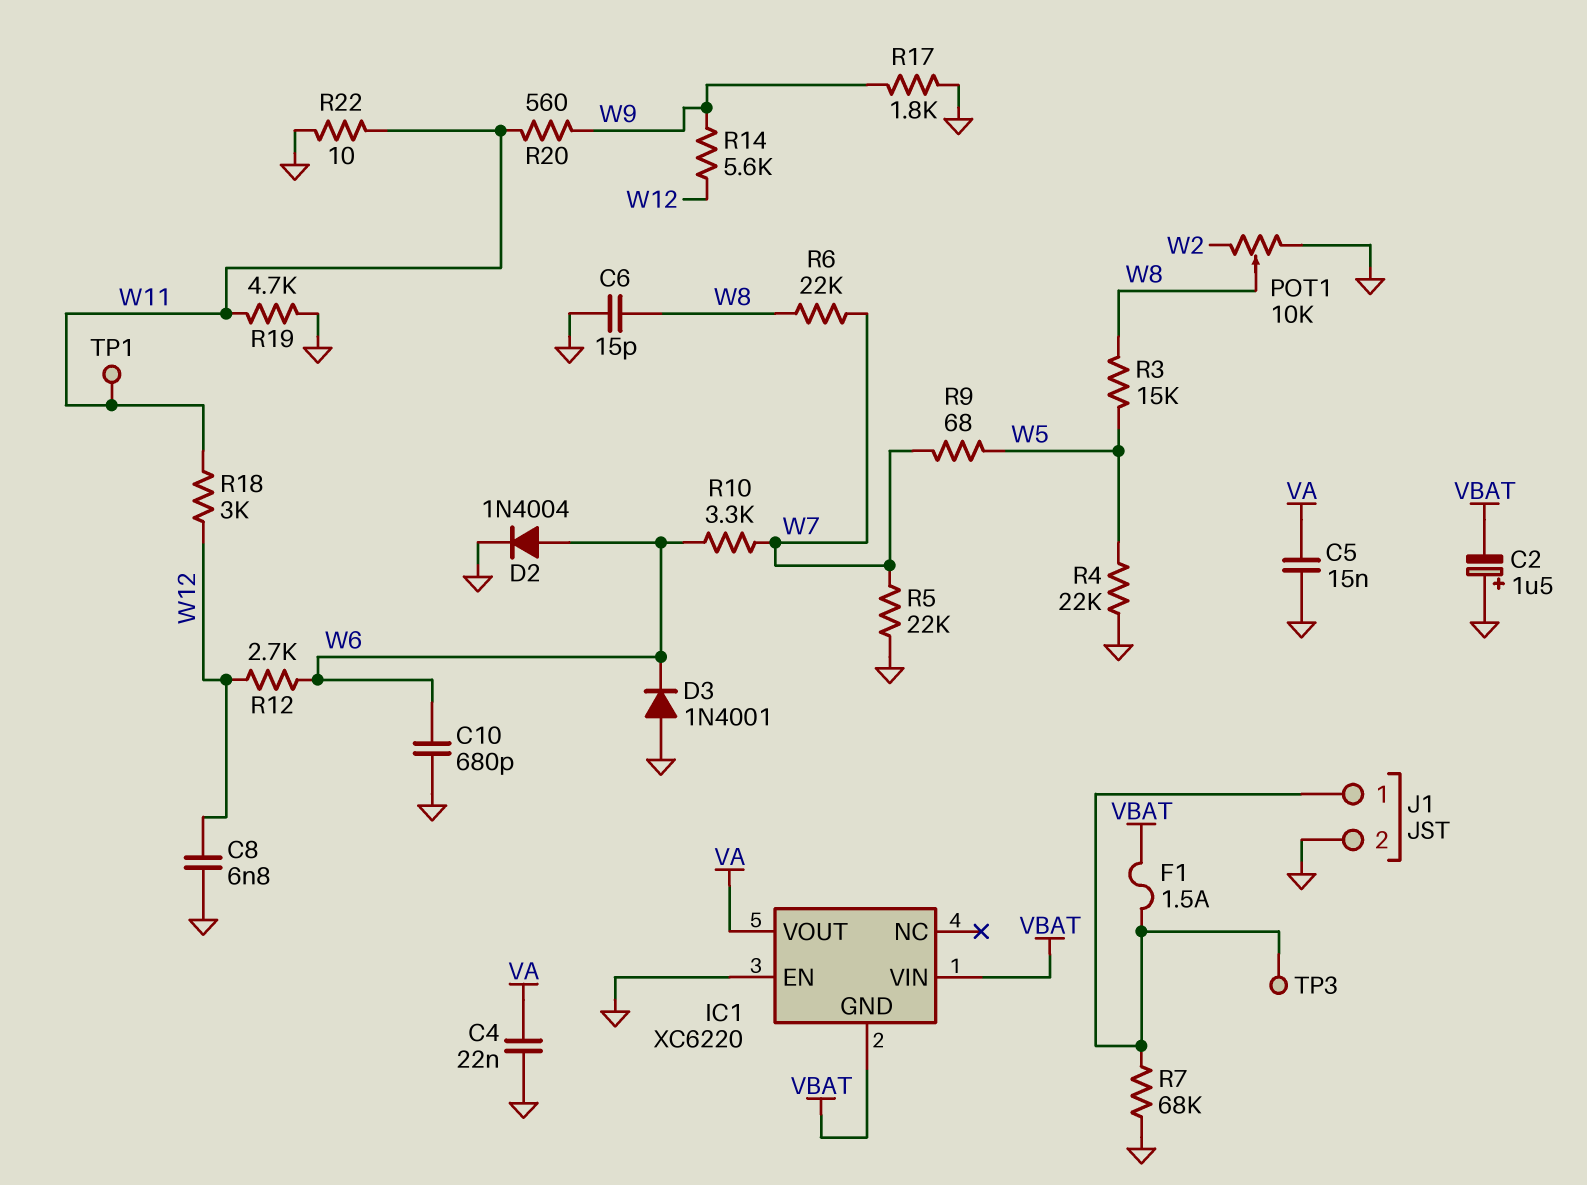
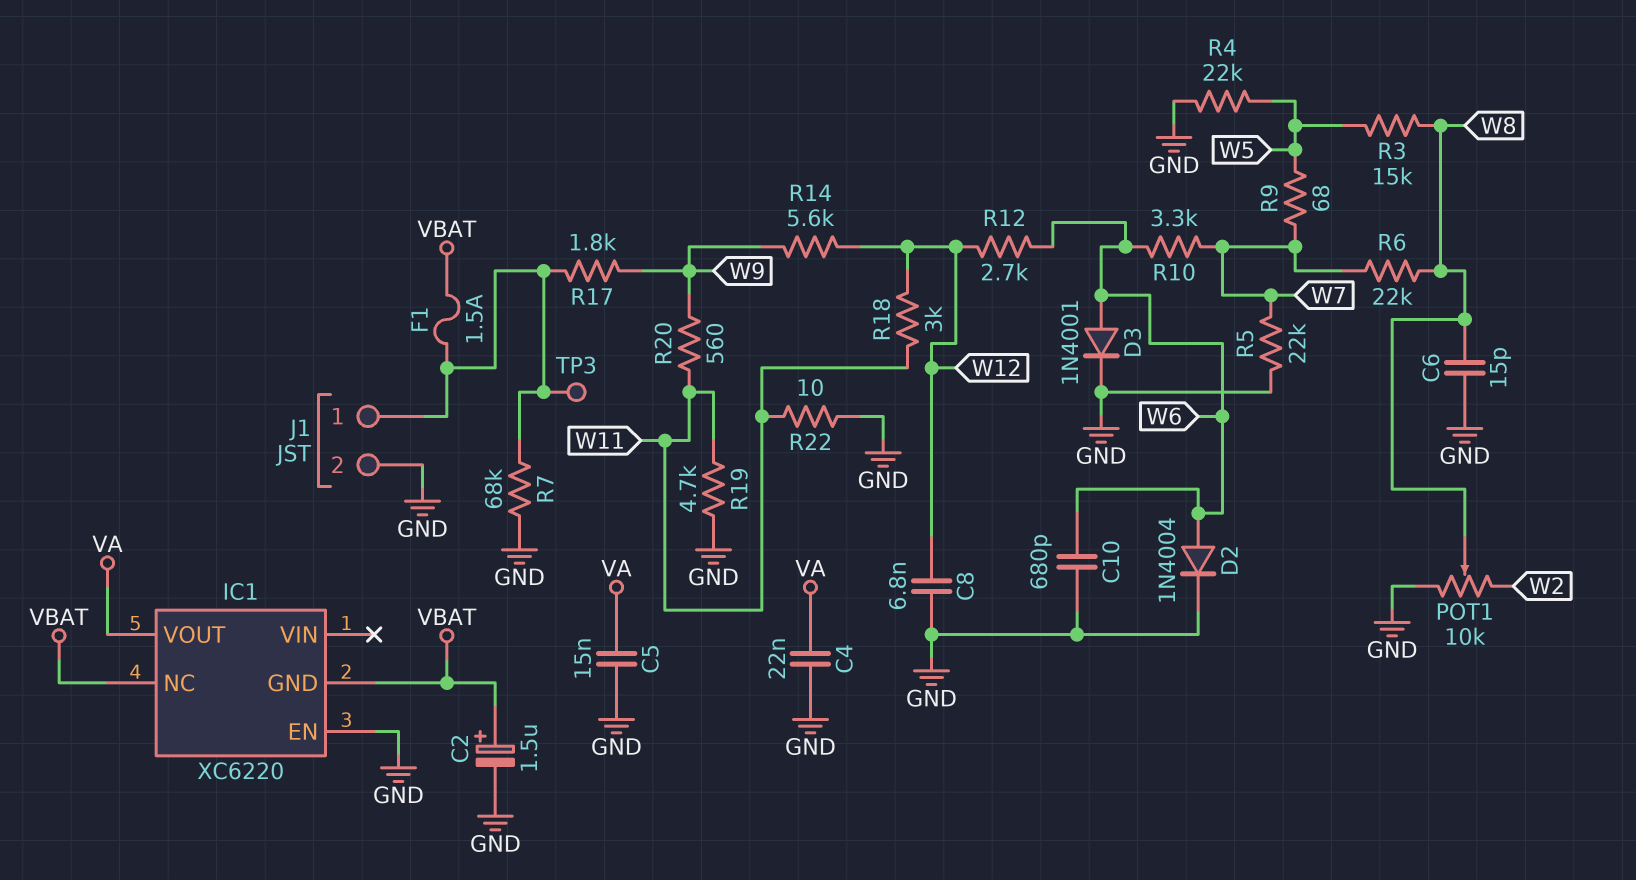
C2: 1.5uF (plus GND, minus VBAT) -> 1.5uF (plus VBAT, minus GND)
D3: diode 1N4001 (A GND, K W6) -> diode 1N4001 (A W6, K GND)
IC1 pin NC: none -> VBAT
IC1 pin VIN: VBAT -> none
R17: 1.8k (GND, W9) -> 1.8k (J1/1, W9)
TP1: test point (W11) -> none

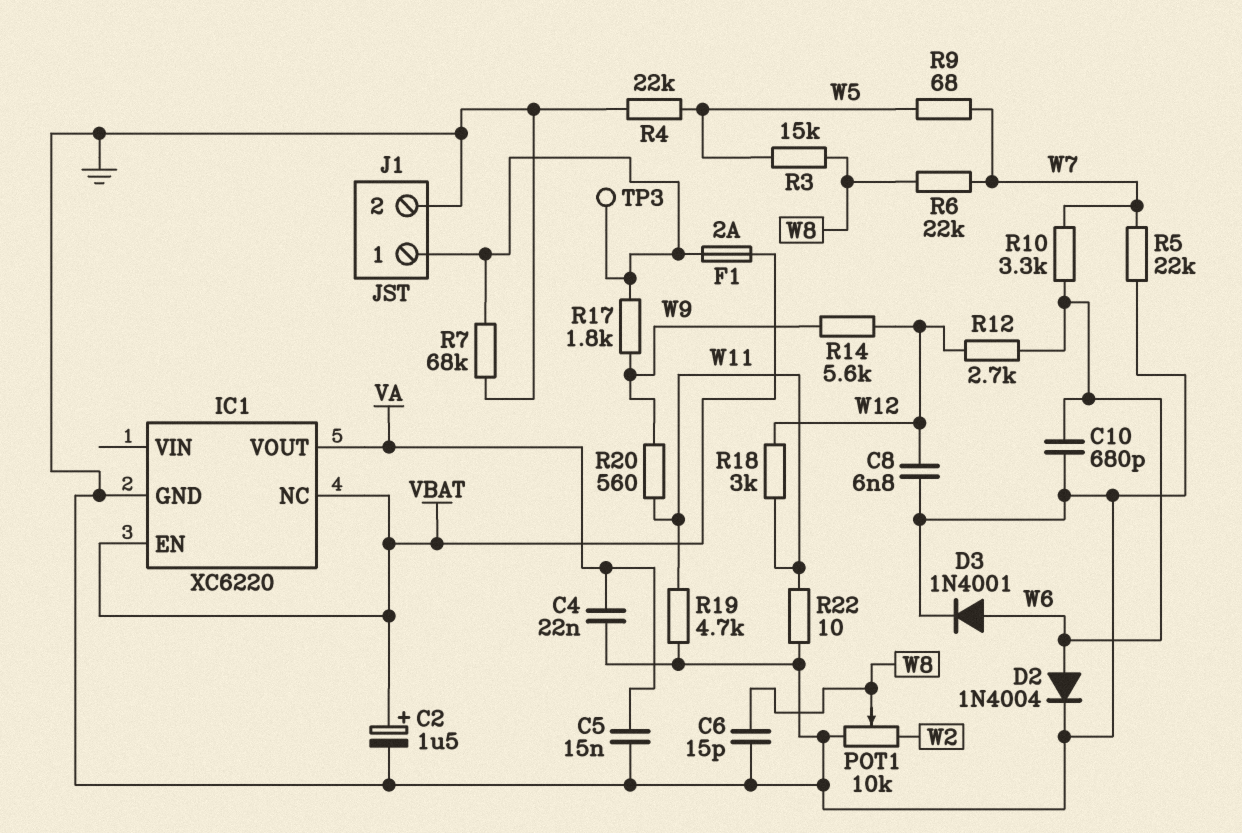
F1: 1.5A (J1/1, VBAT) -> 2A (J1/1, VBAT)
IC1 pin EN: GND -> VBAT
IC1 pin GND: VBAT -> GND

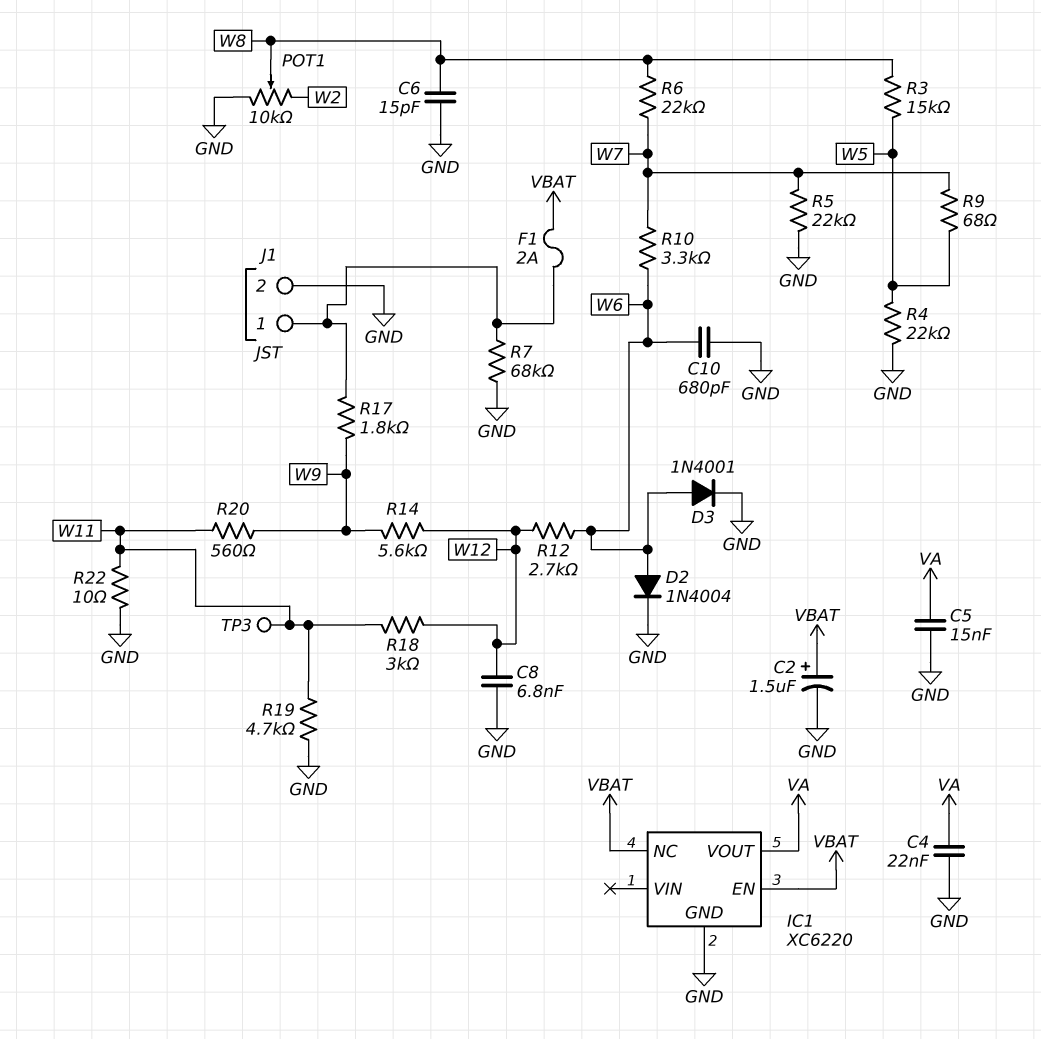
TP3: test point (J1/1) -> test point (W11)

